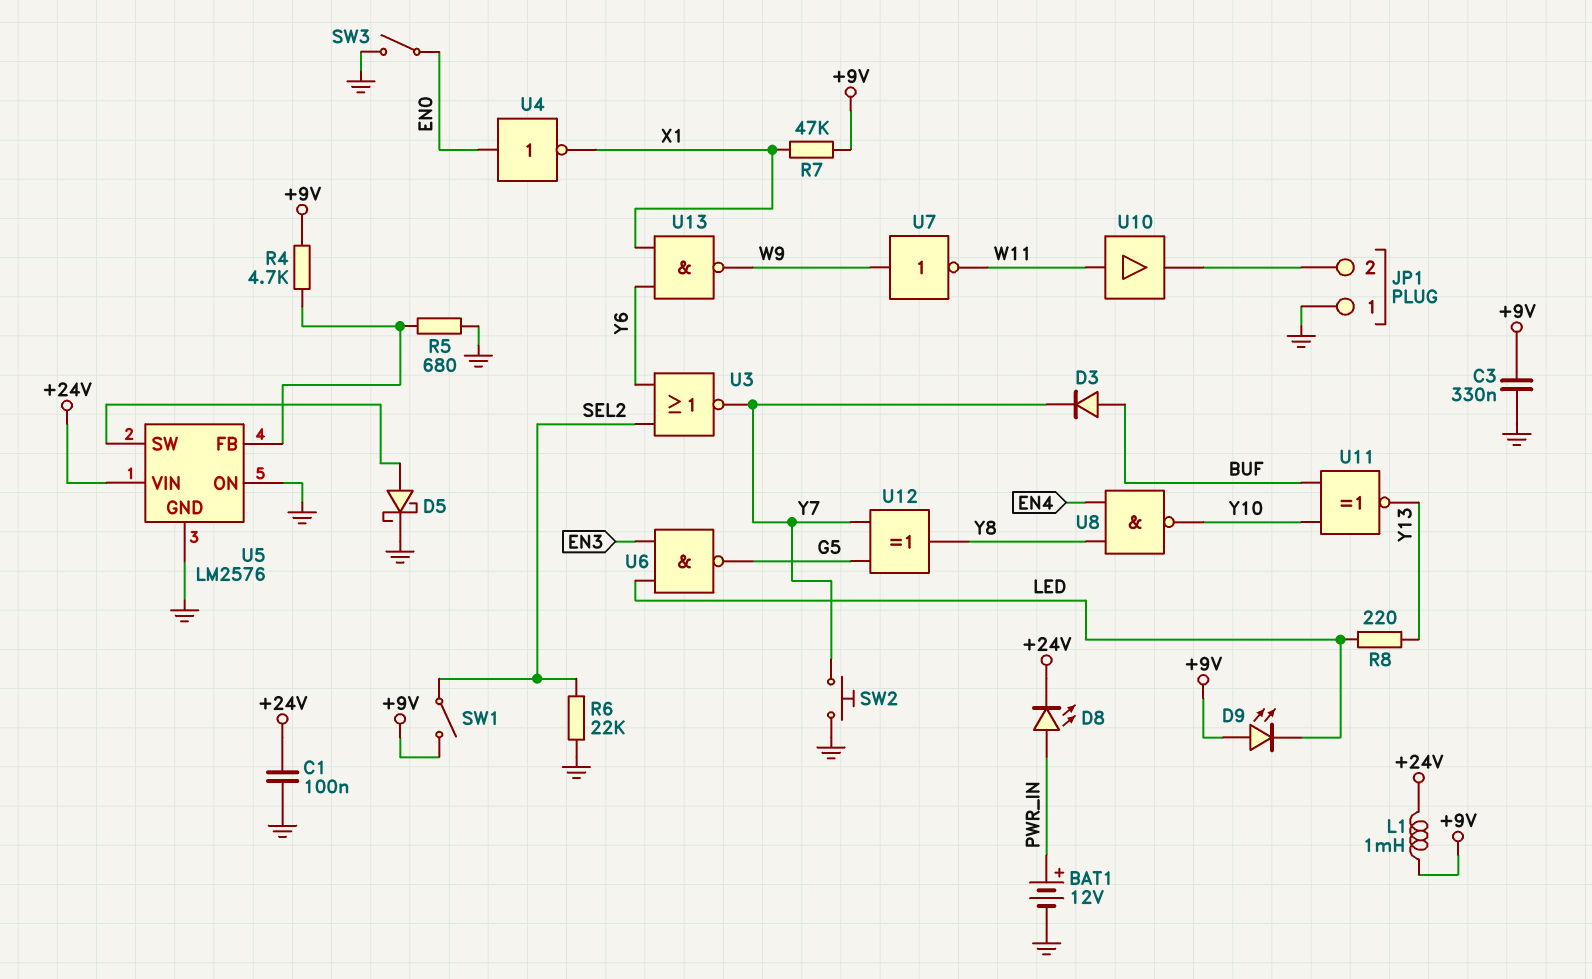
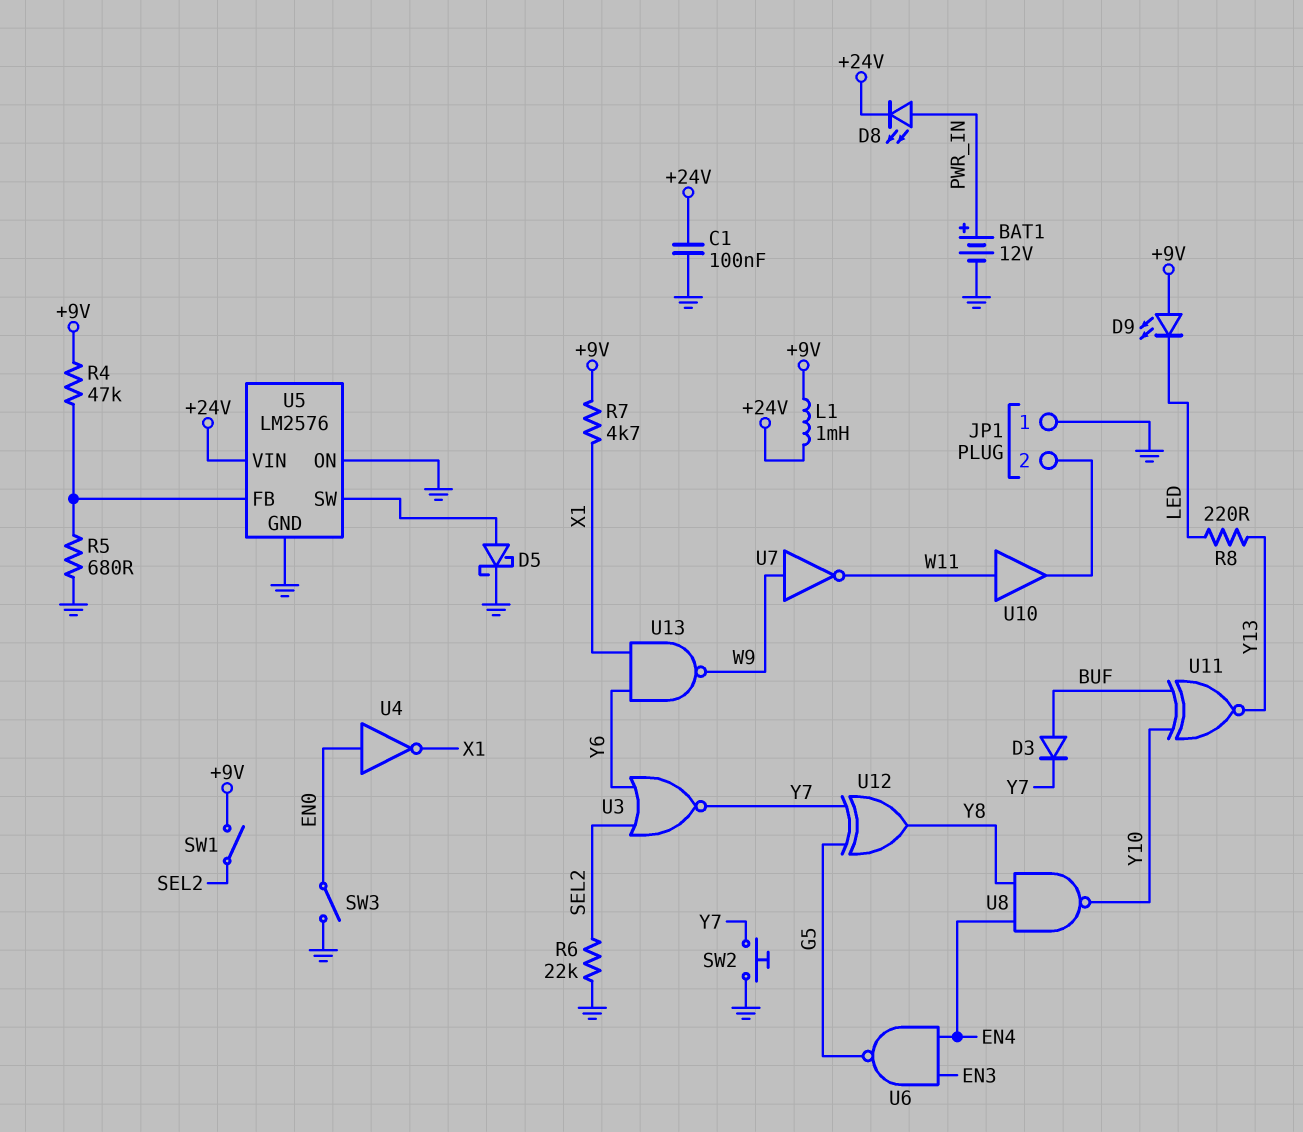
C3: 330nF (+9V, GND) -> none
R4: 4.7k (+9V, U5/FB) -> 47k (+9V, U5/FB)
R7: 47k (+9V, X1) -> 4.7k (+9V, X1)
U6: NAND (in EN3, in LED, out G5) -> NAND (in EN3, in EN4, out G5)

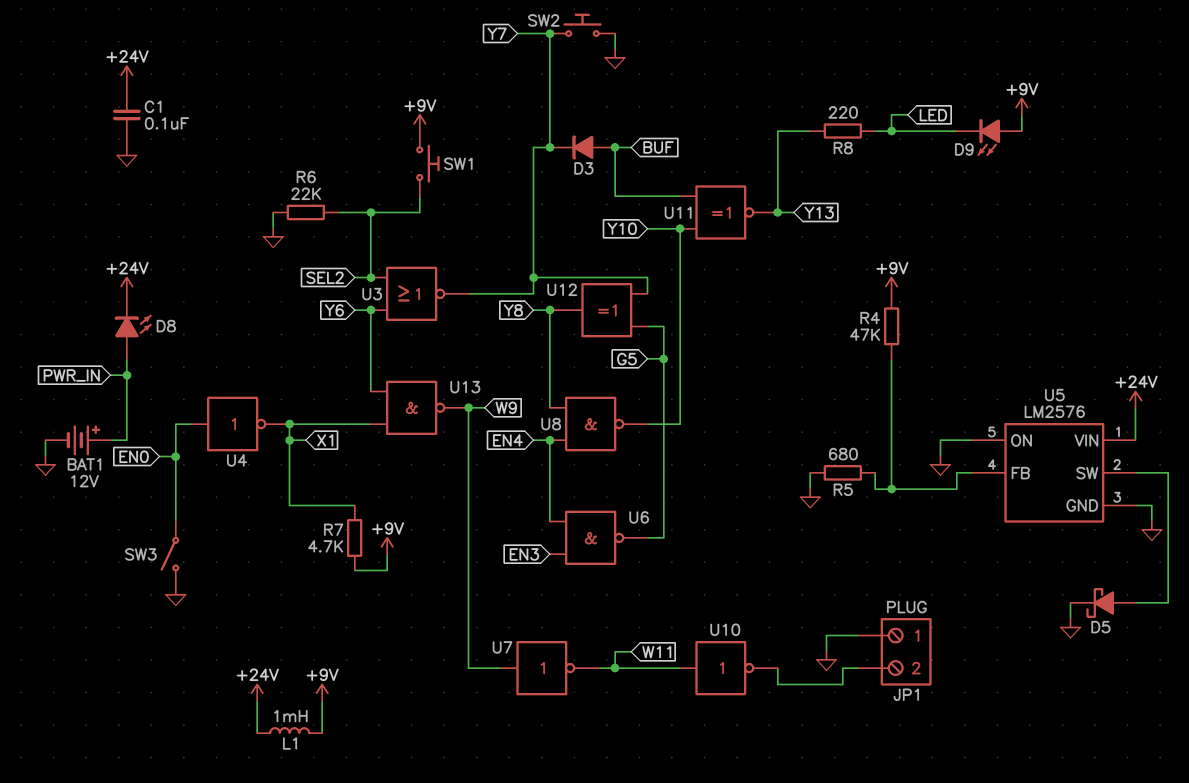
SW1: switch (+9V, SEL2) -> button (+9V, SEL2)
U10: buffer (in W11, out JP1/2) -> NOT (in W11, out JP1/2)

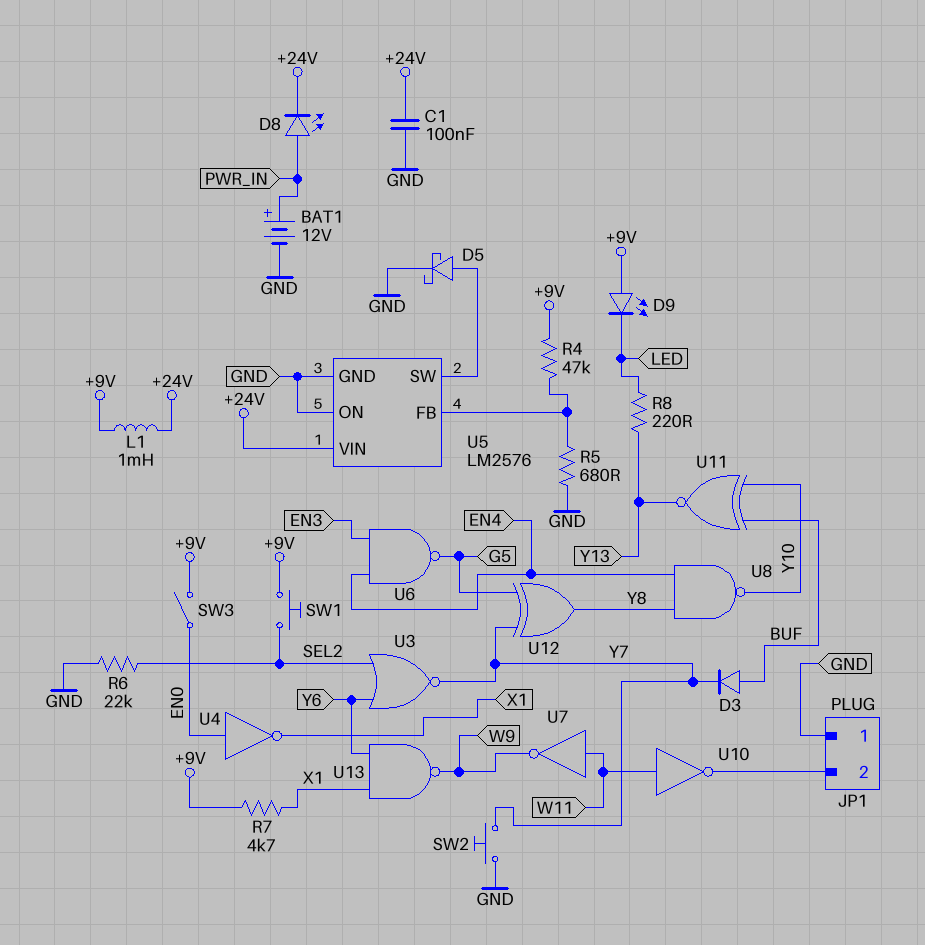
SW3: switch (EN0, GND) -> switch (+9V, EN0)
U7: NOT (in W9, out W11) -> NOT (in W11, out W9)

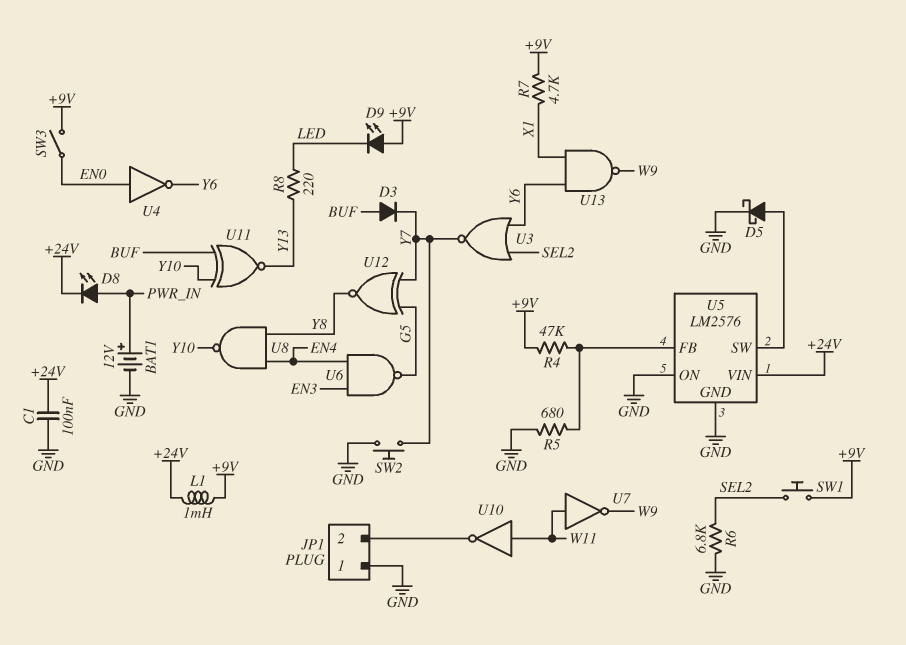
R6: 22k (GND, SEL2) -> 6.8k (GND, SEL2)
U4: NOT (in EN0, out X1) -> NOT (in EN0, out Y6)
U12: XOR (in G5, in Y7, out Y8) -> XNOR (in G5, in Y7, out Y8)

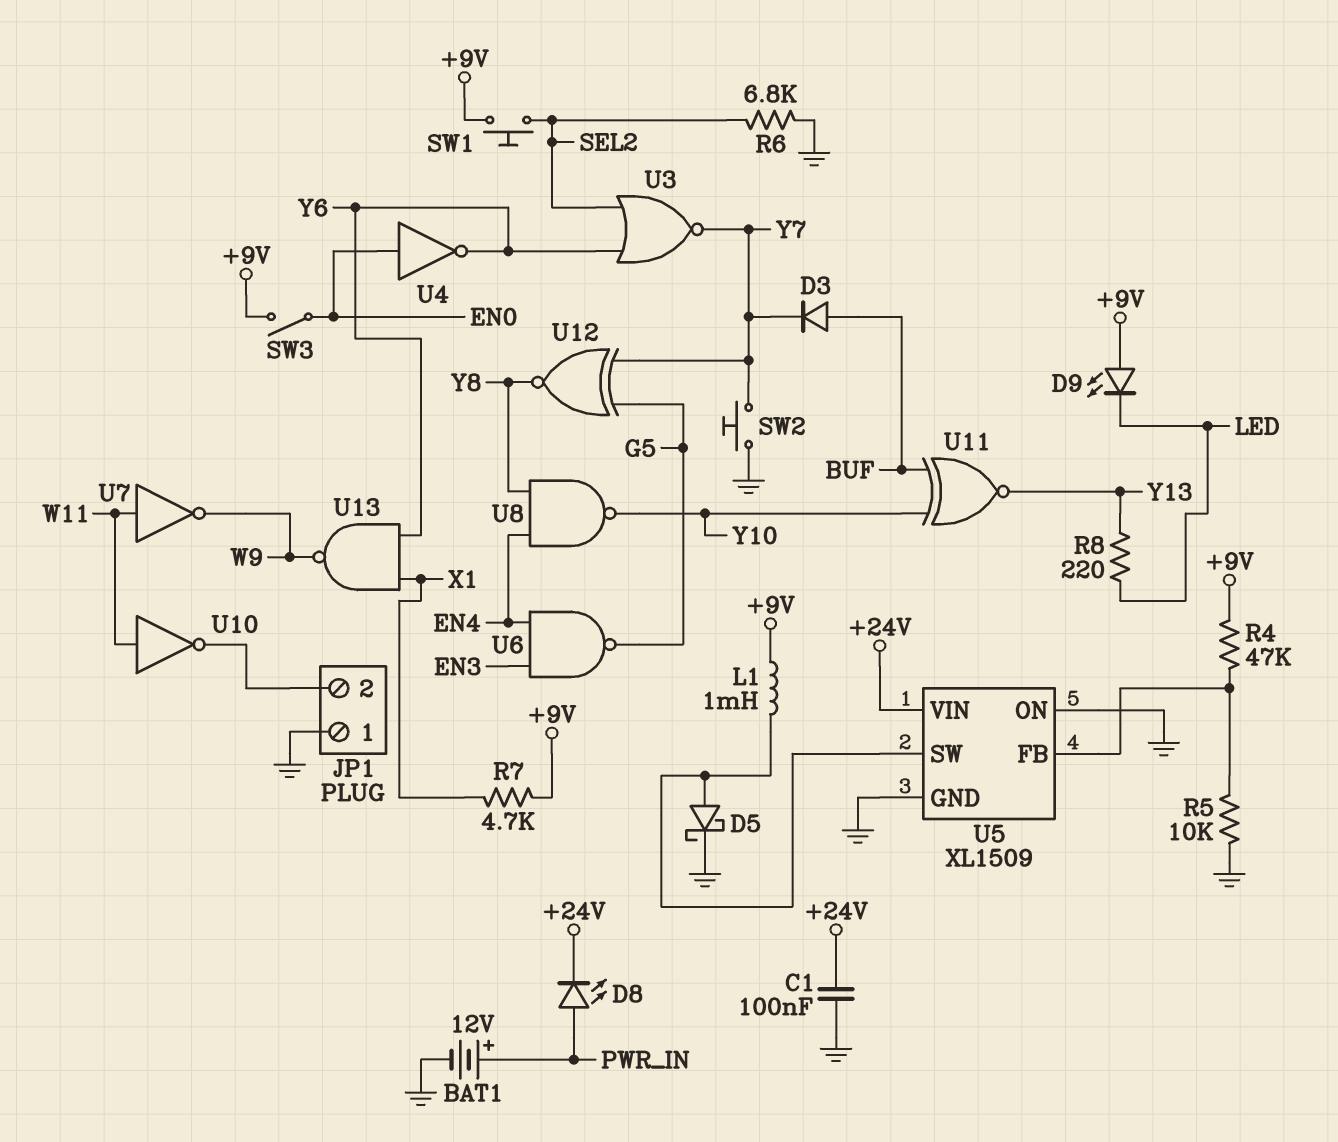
L1: 1mH (+9V, +24V) -> 1mH (+9V, U5/SW)
R5: 680 (GND, U5/FB) -> 10k (GND, U5/FB)
U5: LM2576 -> XL1509

